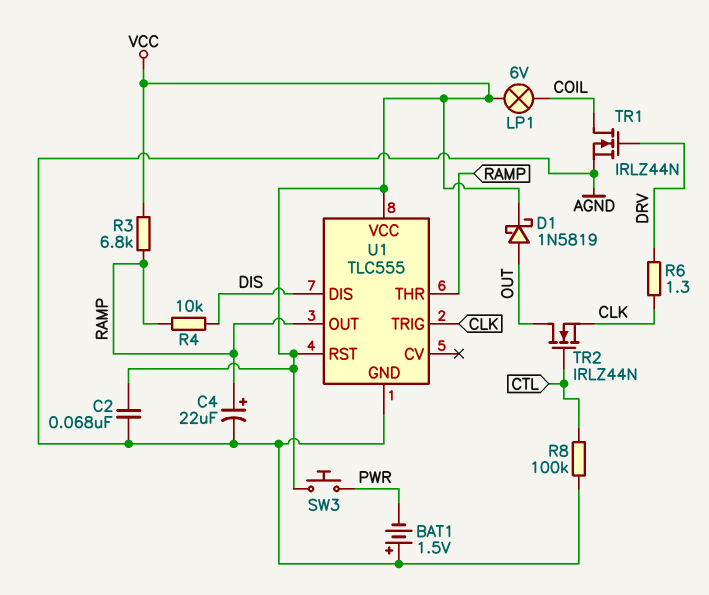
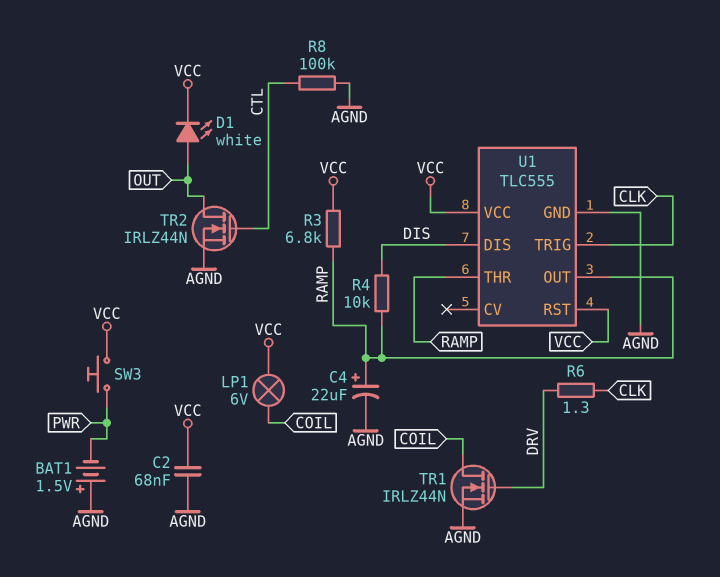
D1: schottky 1N5819 (A OUT, K VCC) -> LED white (A OUT, K VCC)
TR2: NMOS IRLZ44N (G CTL, D OUT, S CLK) -> NMOS IRLZ44N (G CTL, D OUT, S AGND)

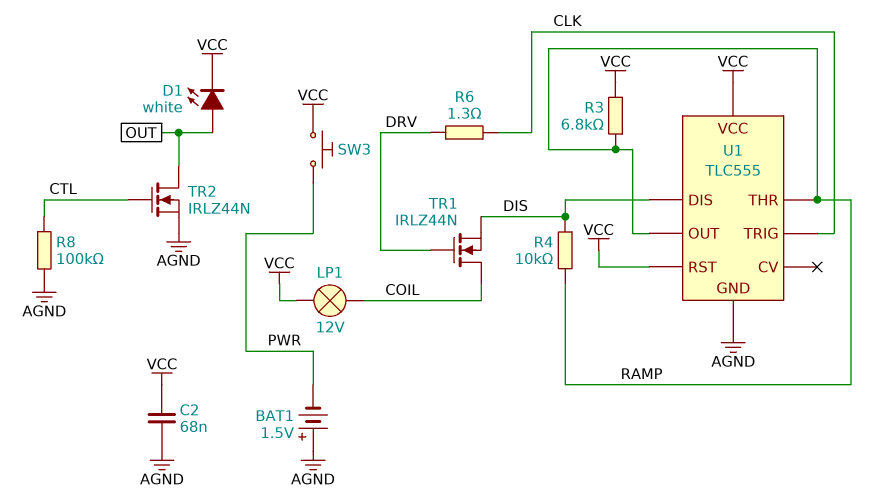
C4: 22uF (plus RAMP, minus AGND) -> none
LP1: lamp 6V (COIL, VCC) -> lamp 12V (COIL, VCC)
TR1: NMOS IRLZ44N (G DRV, D COIL, S AGND) -> NMOS IRLZ44N (G DRV, D COIL, S DIS)

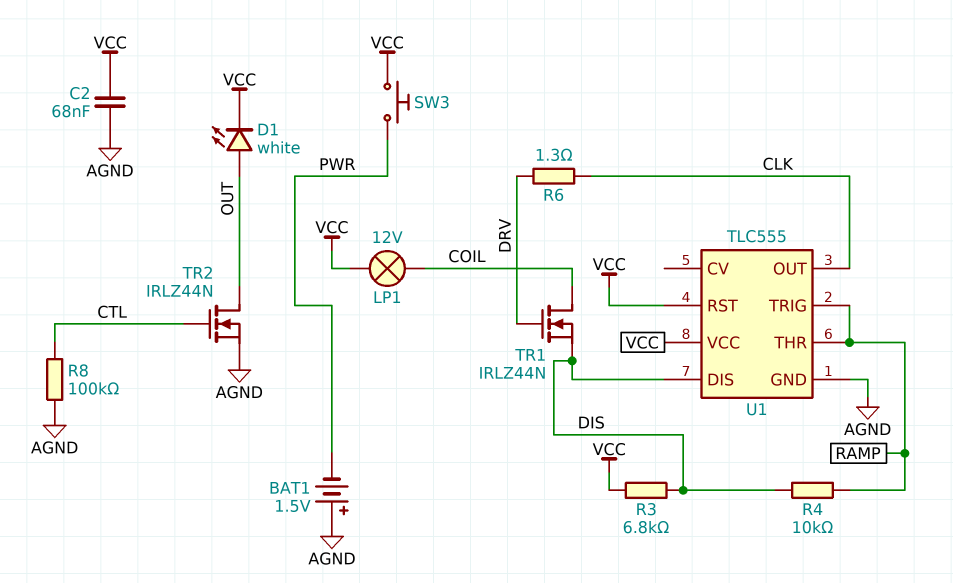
R3: 6.8k (RAMP, VCC) -> 6.8k (DIS, VCC)
U1 pin OUT: RAMP -> CLK
U1 pin TRIG: CLK -> RAMP

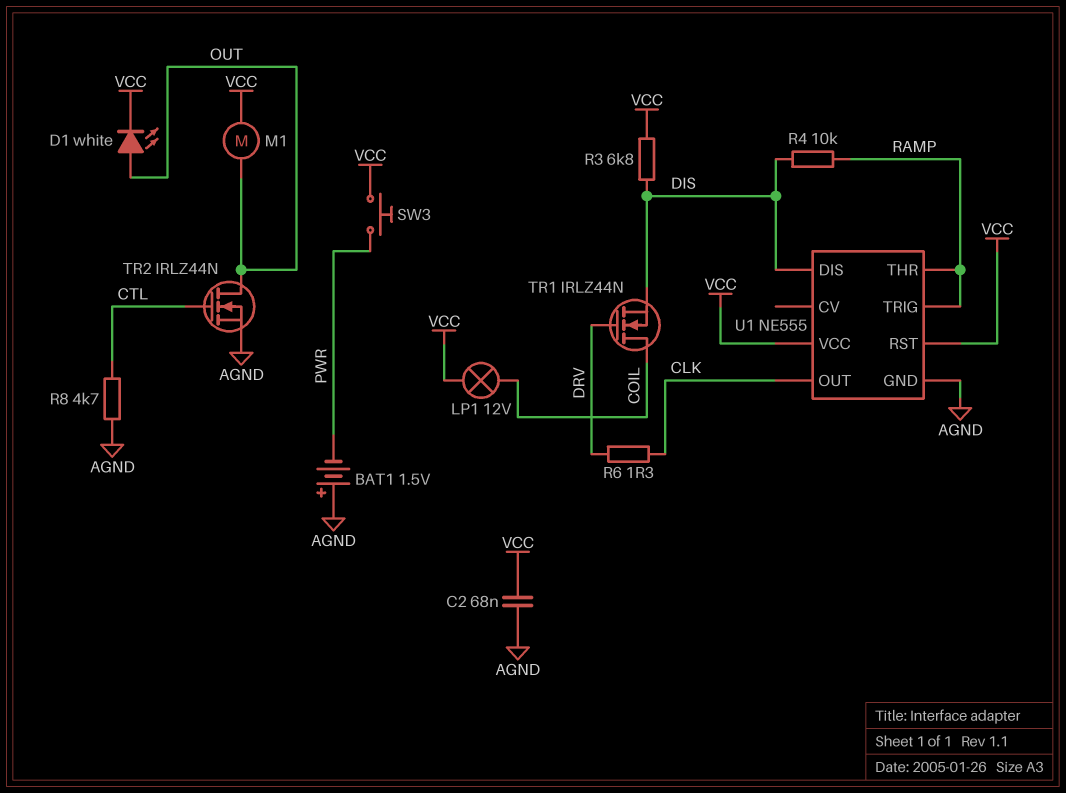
M1: none -> motor (OUT, VCC)
R8: 100k (AGND, CTL) -> 4.7k (AGND, CTL)
U1: TLC555 -> NE555

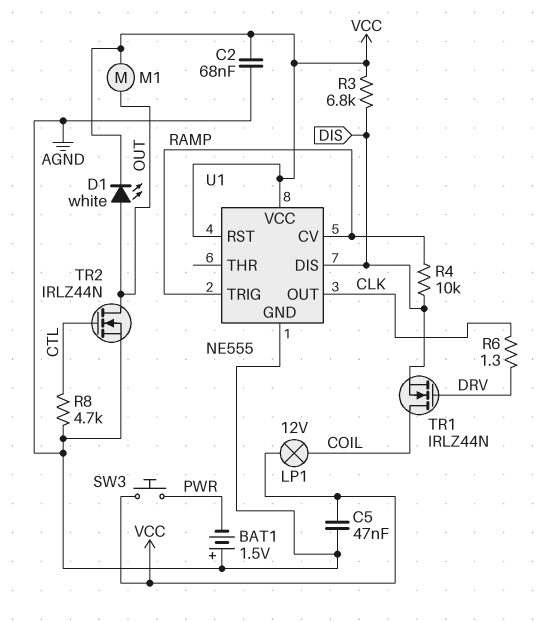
C5: none -> 47nF (AGND, VCC)
U1 pin CV: none -> RAMP
U1 pin THR: RAMP -> none

